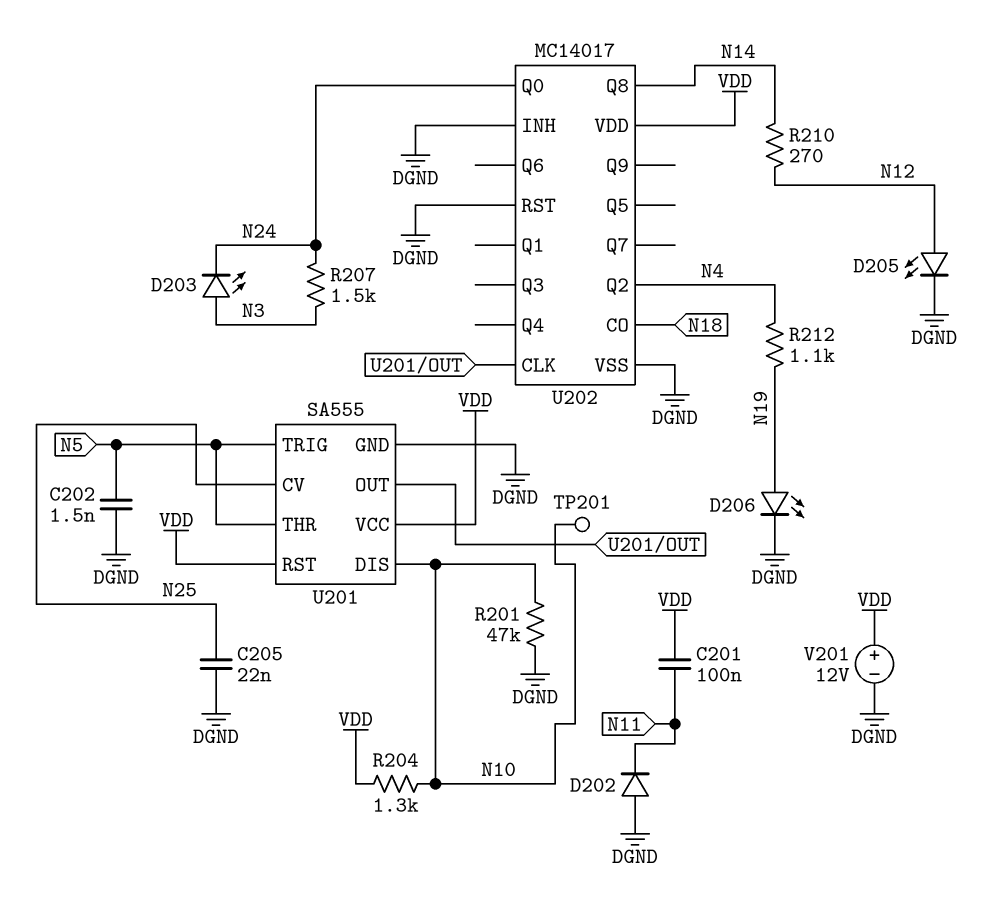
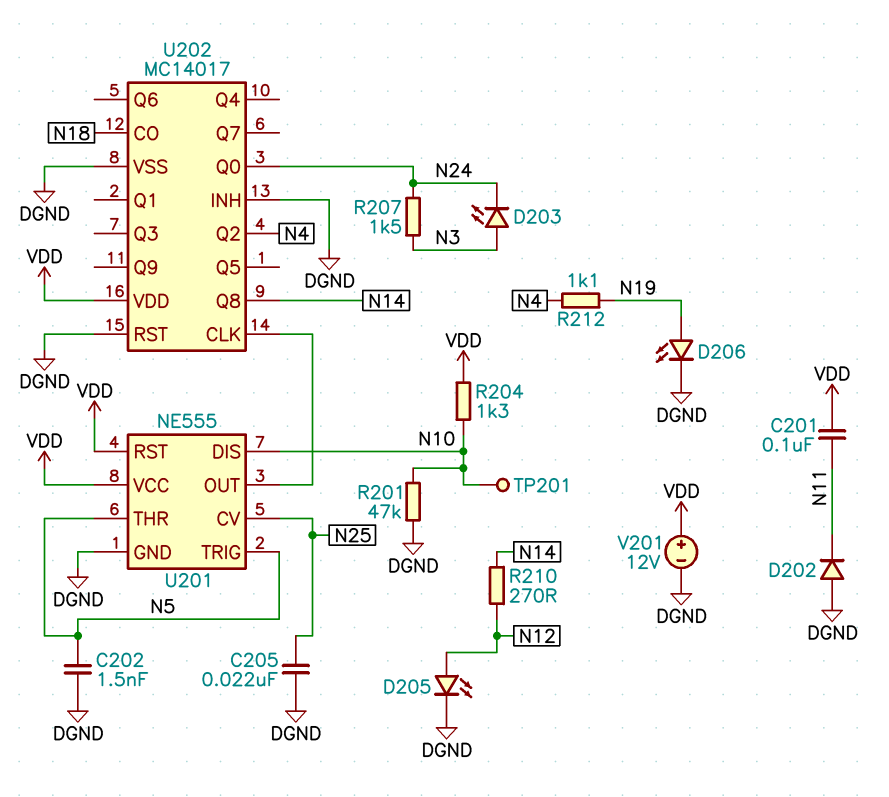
U201: SA555 -> NE555

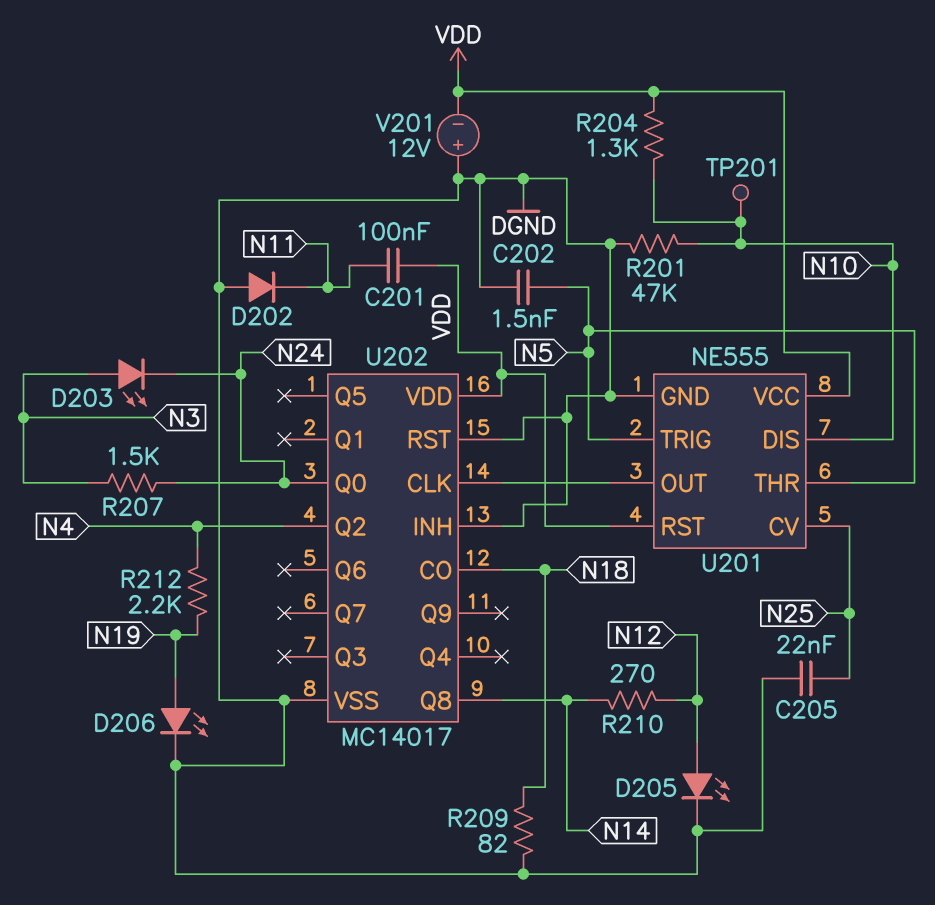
R209: none -> 82 (DGND, N18)
R212: 1.1k (N4, N19) -> 2.2k (N4, N19)
V201: 12V (plus VDD, minus DGND) -> 12V (plus DGND, minus VDD)

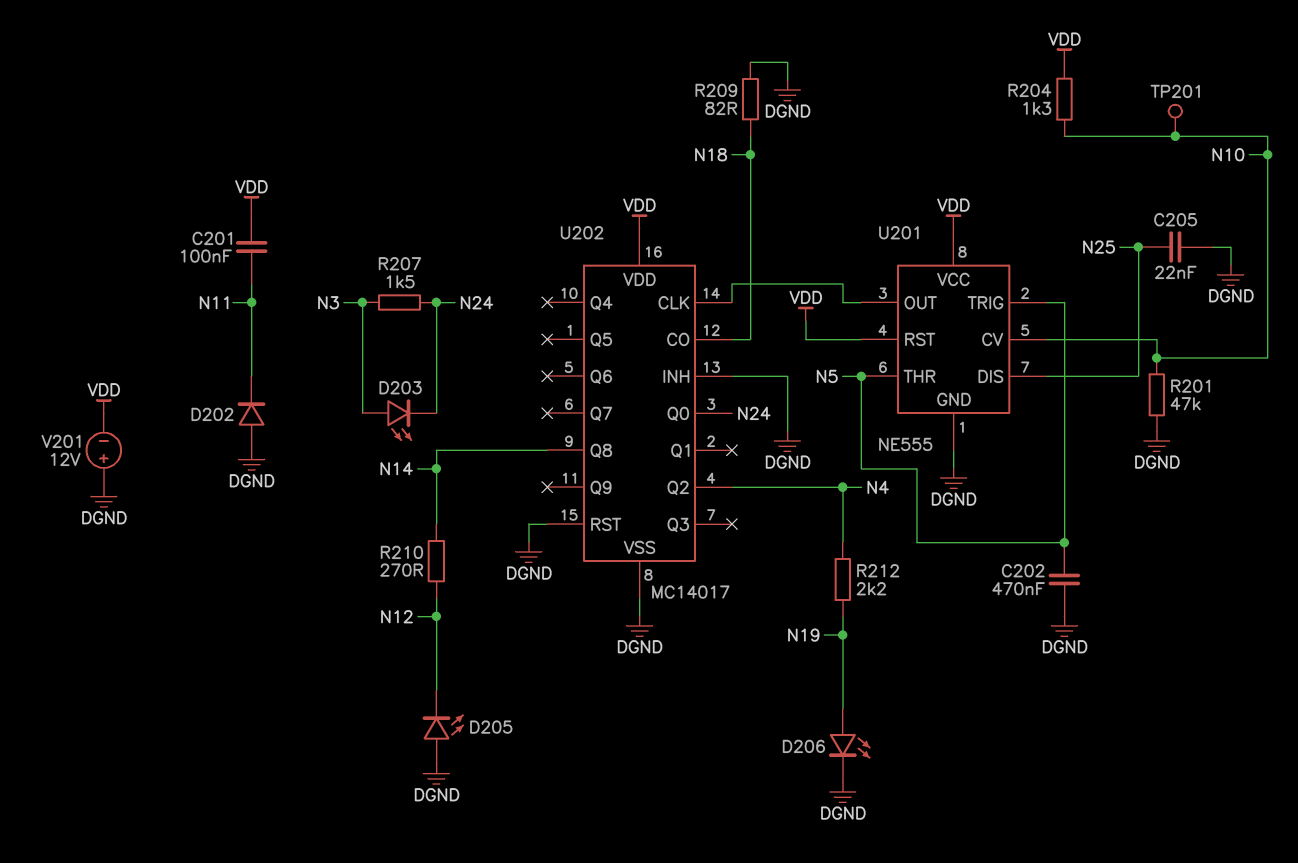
C202: 1.5nF (DGND, N5) -> 470nF (DGND, N5)
D205: LED (A N12, K DGND) -> LED (A DGND, K N12)
U201 pin CV: N25 -> N10
U201 pin DIS: N10 -> N25

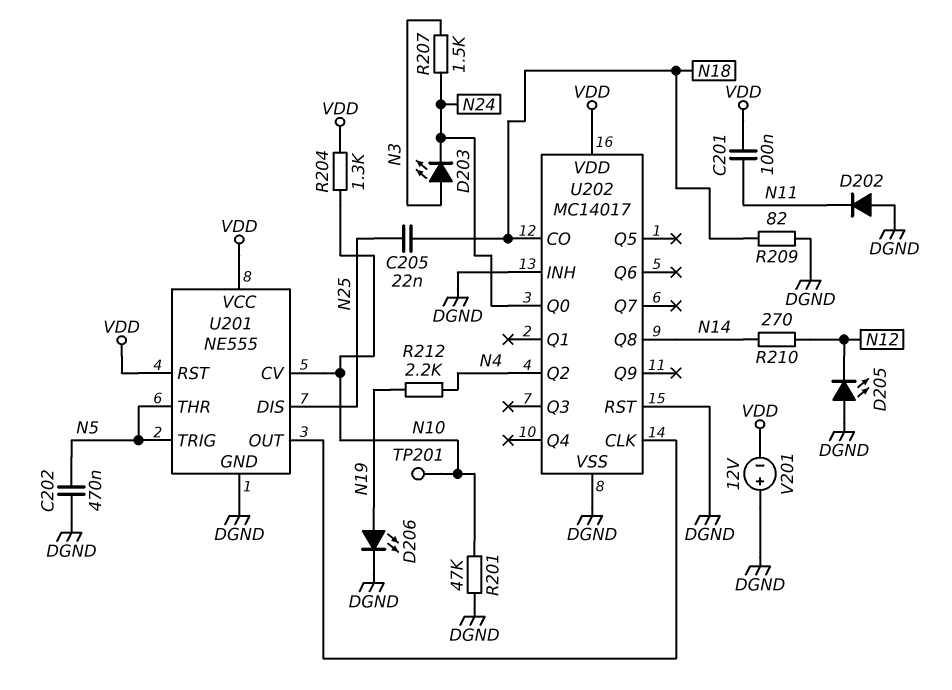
C205: 22nF (DGND, N25) -> 22nF (N18, N25)

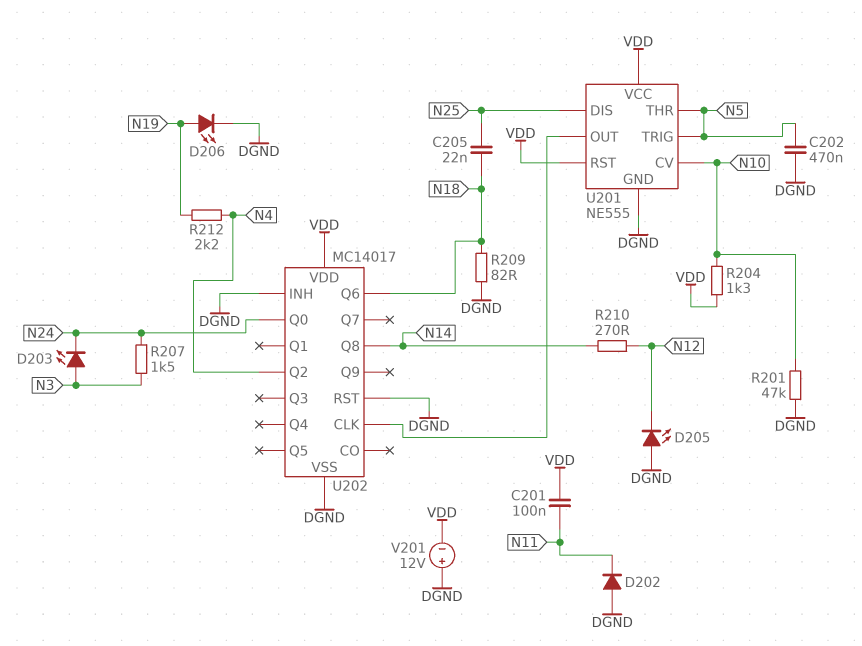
TP201: test point (N10) -> none
U202 pin CO: N18 -> none
U202 pin Q6: none -> N18

